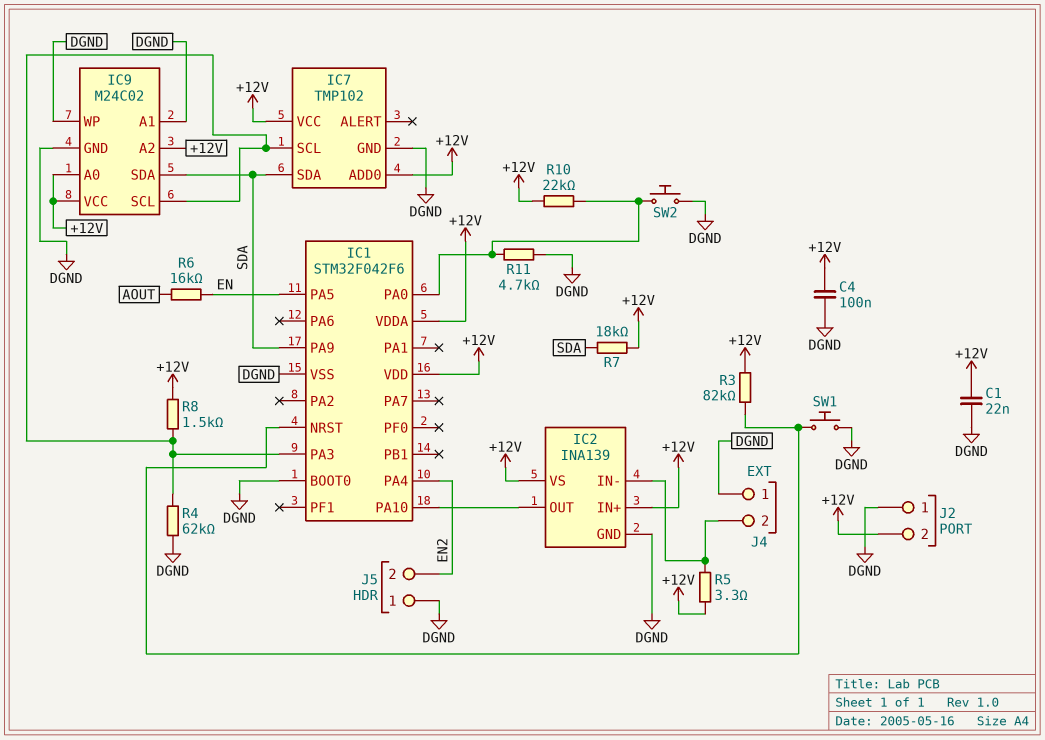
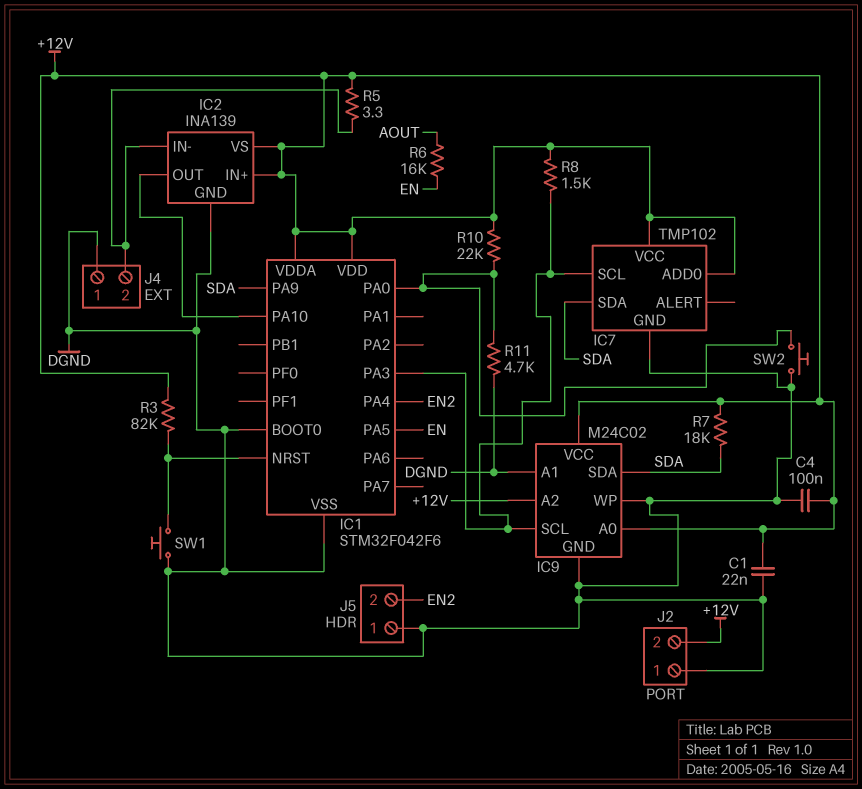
R4: 62k (DGND, IC1/PA3) -> none

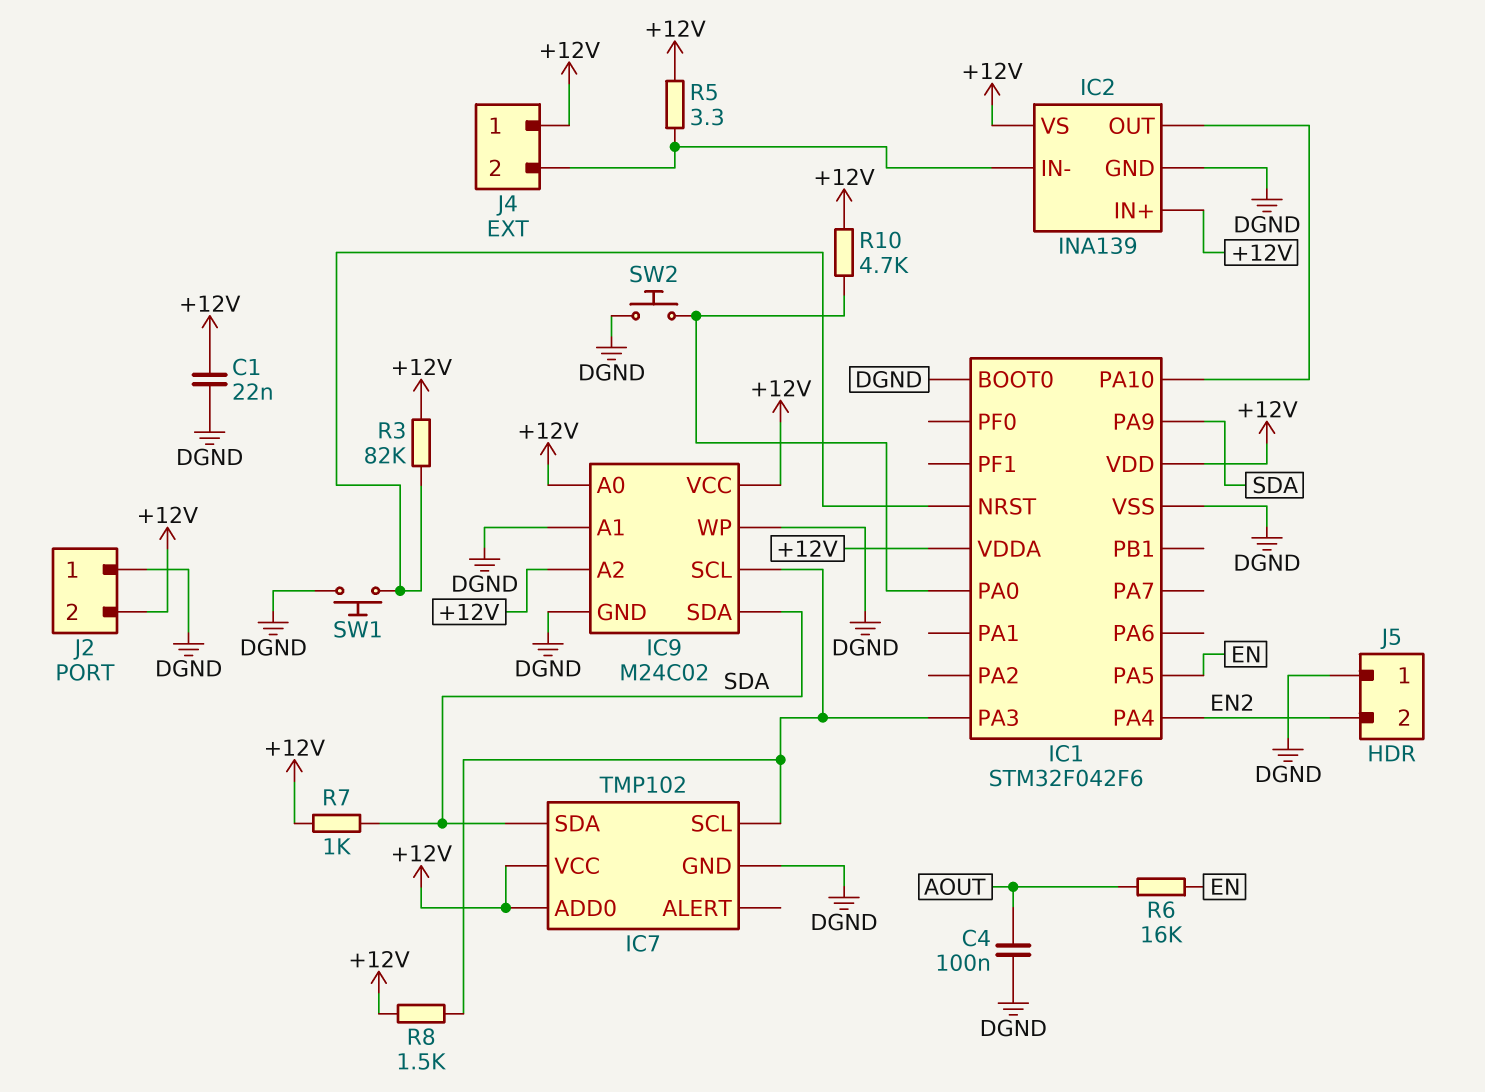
C4: 100nF (+12V, DGND) -> 100nF (AOUT, DGND)
J4 pin 1: DGND -> +12V
R7: 18k (+12V, SDA) -> 1k (+12V, SDA)
R10: 22k (+12V, IC1/PA0) -> 4.7k (+12V, IC1/PA0)
R11: 4.7k (DGND, IC1/PA0) -> none

